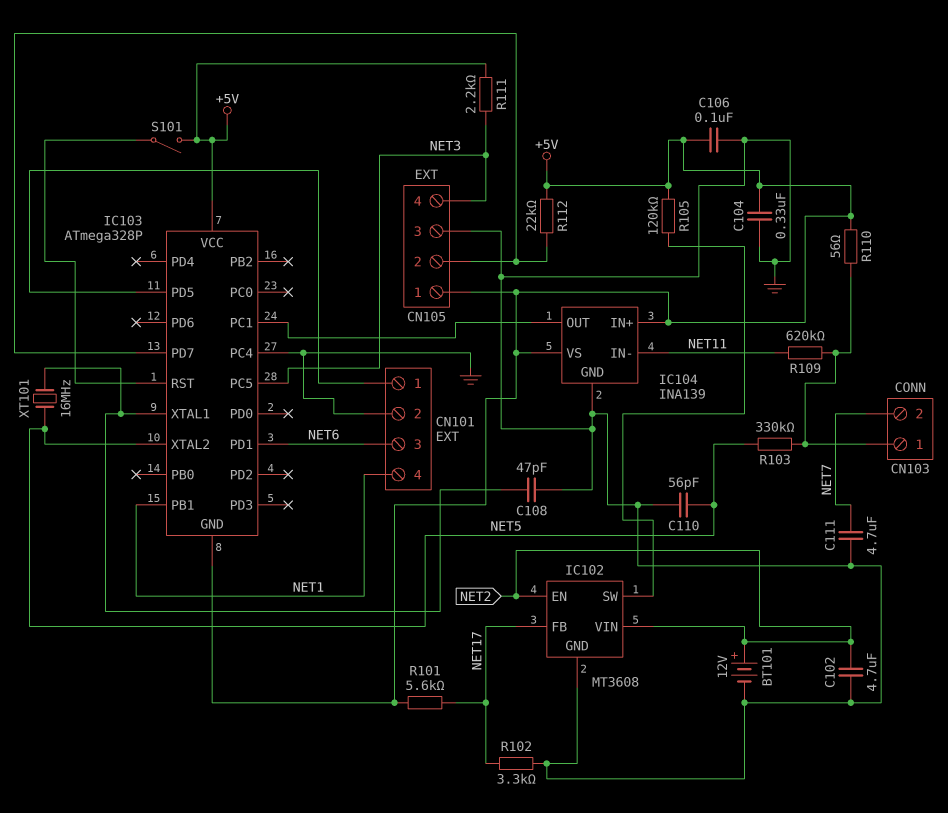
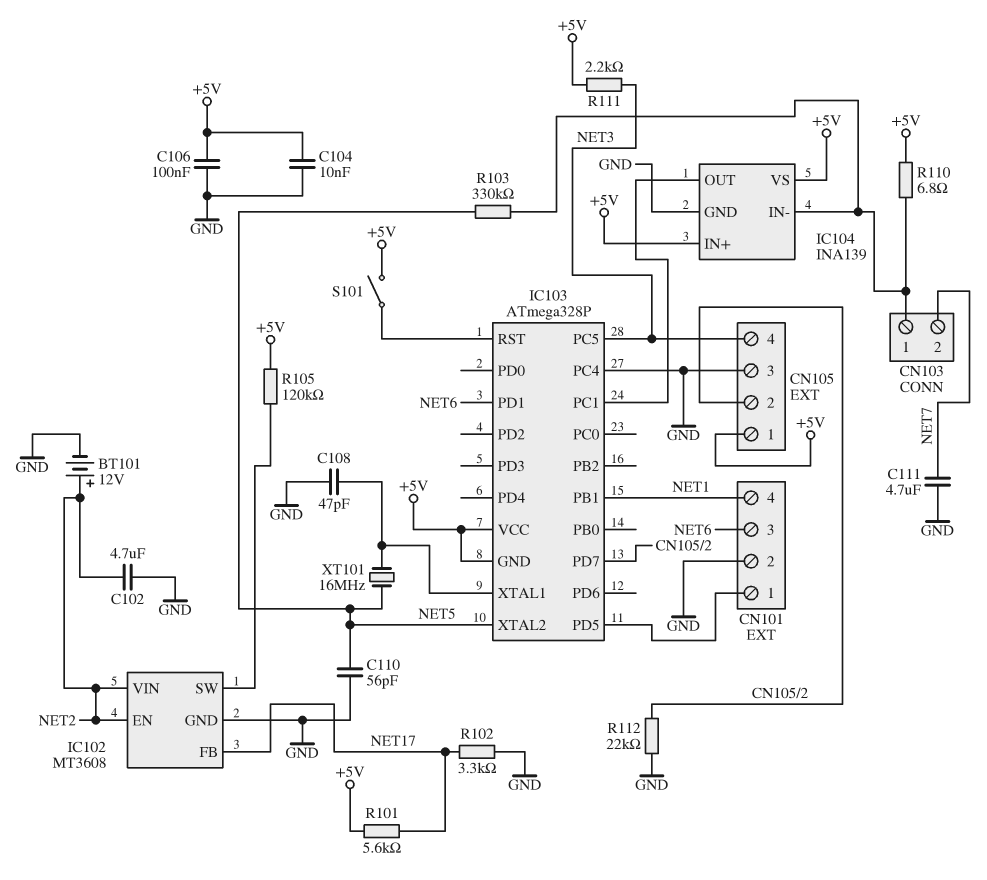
C104: 330nF (+5V, GND) -> 10nF (+5V, GND)
IC104 pin IN-: NET11 -> CN103/1
R109: 620k (CN103/1, NET11) -> none
R110: 56 (+5V, CN103/1) -> 6.8 (+5V, CN103/1)
R112: 22k (+5V, CN105/2) -> 22k (CN105/2, GND)

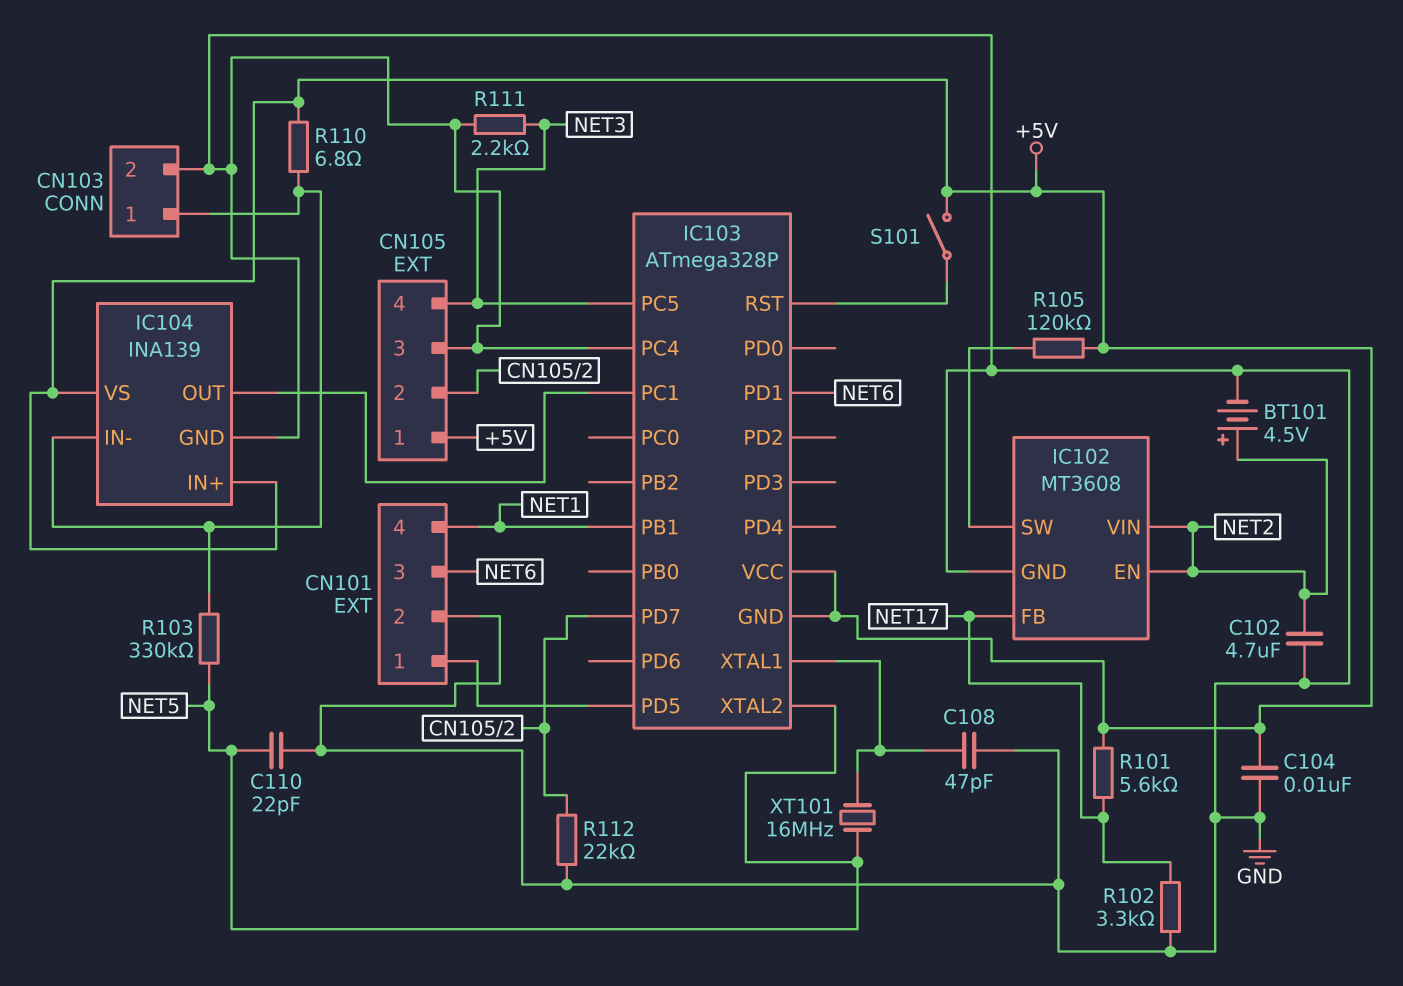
BT101: 12V (plus NET2, minus GND) -> 4.5V (plus NET2, minus GND)
C106: 100nF (+5V, GND) -> none
C110: 56pF (GND, NET5) -> 22pF (GND, NET5)
C111: 4.7uF (GND, NET7) -> none
CN103 pin 2: NET7 -> GND
R111: 2.2k (+5V, NET3) -> 2.2k (GND, NET3)

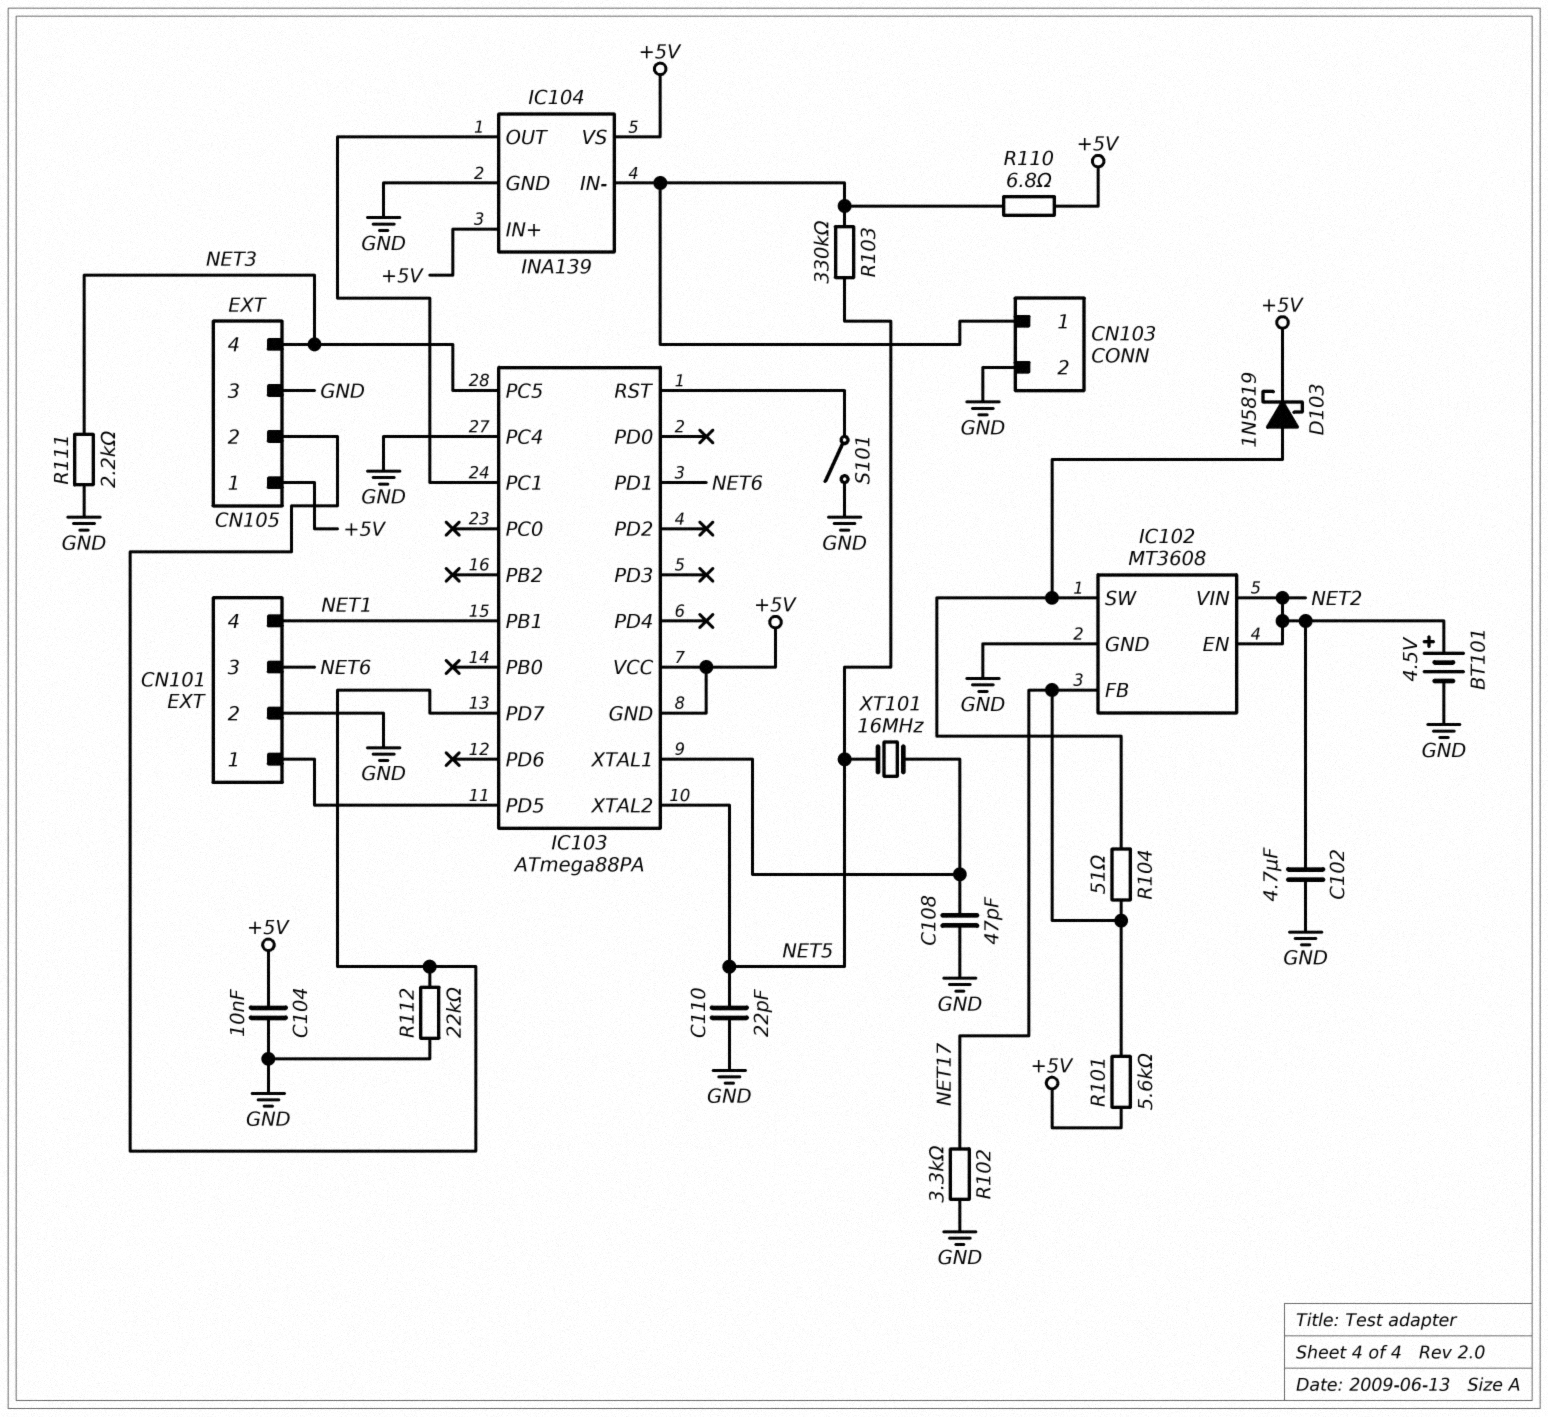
D103: none -> schottky 1N5819 (A IC102/SW, K +5V)
IC103: ATmega328P -> ATmega88PA
R104: none -> 51 (IC102/SW, NET17)
R105: 120k (+5V, IC102/SW) -> none
S101: switch (+5V, IC103/RST) -> switch (GND, IC103/RST)

